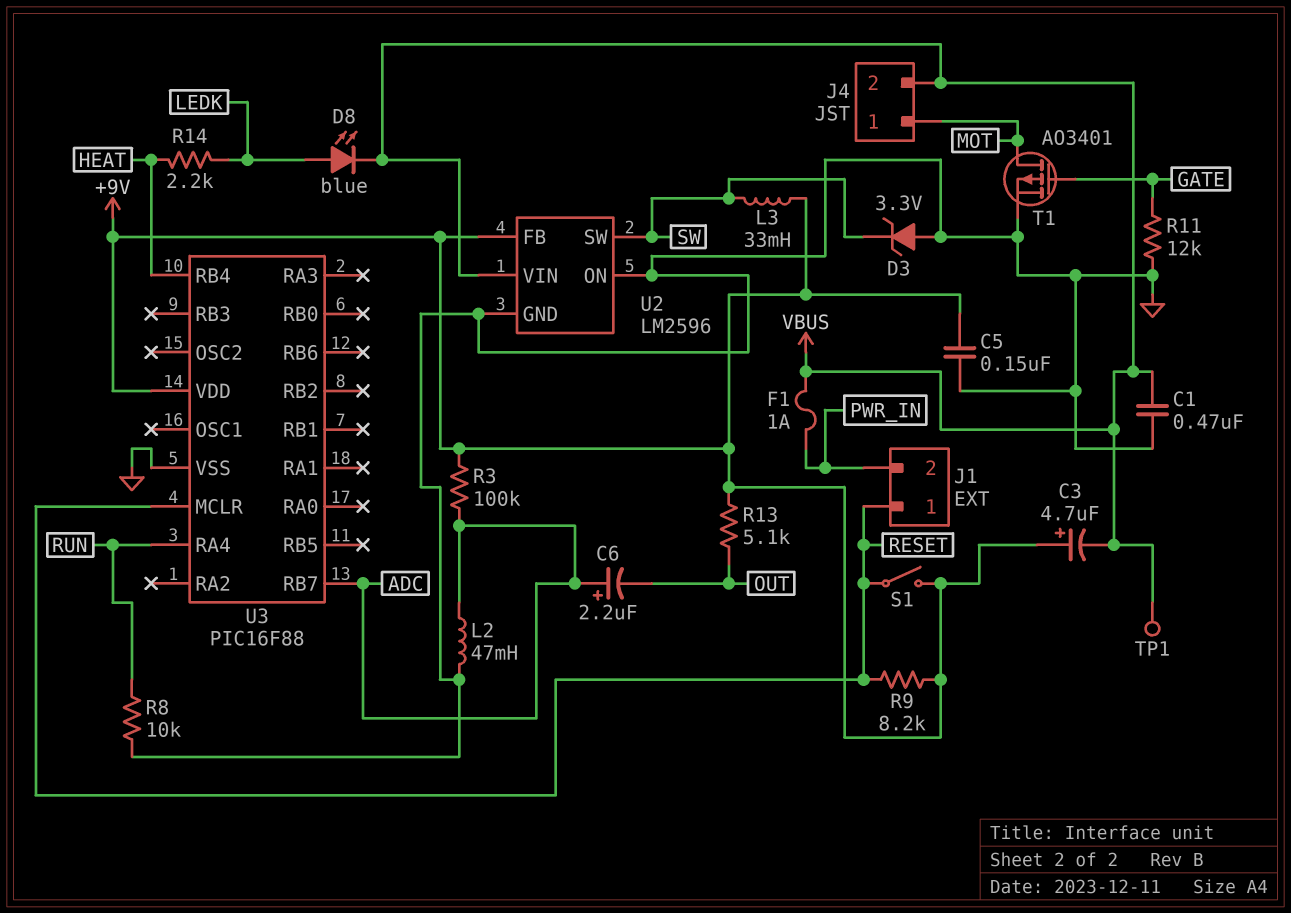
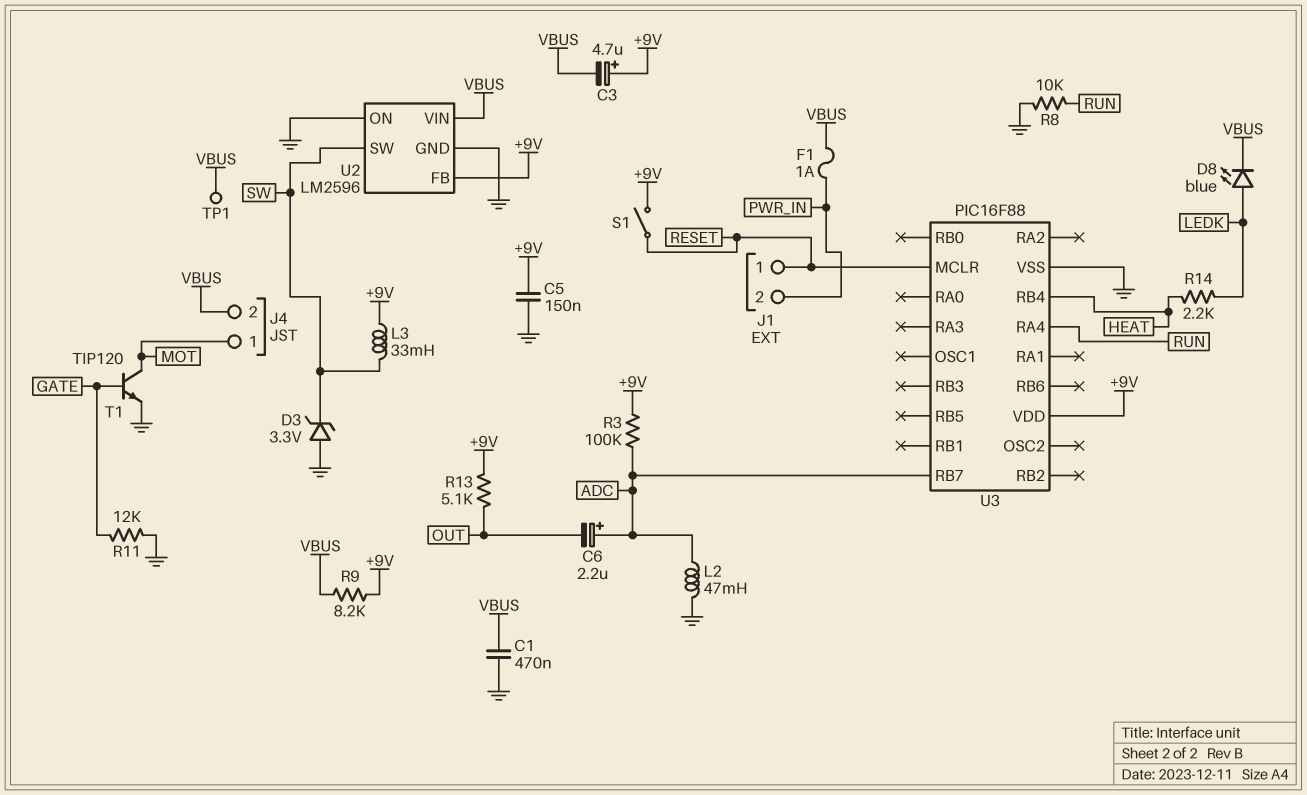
R9: 8.2k (+9V, RESET) -> 8.2k (+9V, VBUS)
T1: PMOS AO3401 (G GATE, D MOT, S GND) -> NPN TIP120 (B GATE, C MOT, E GND)

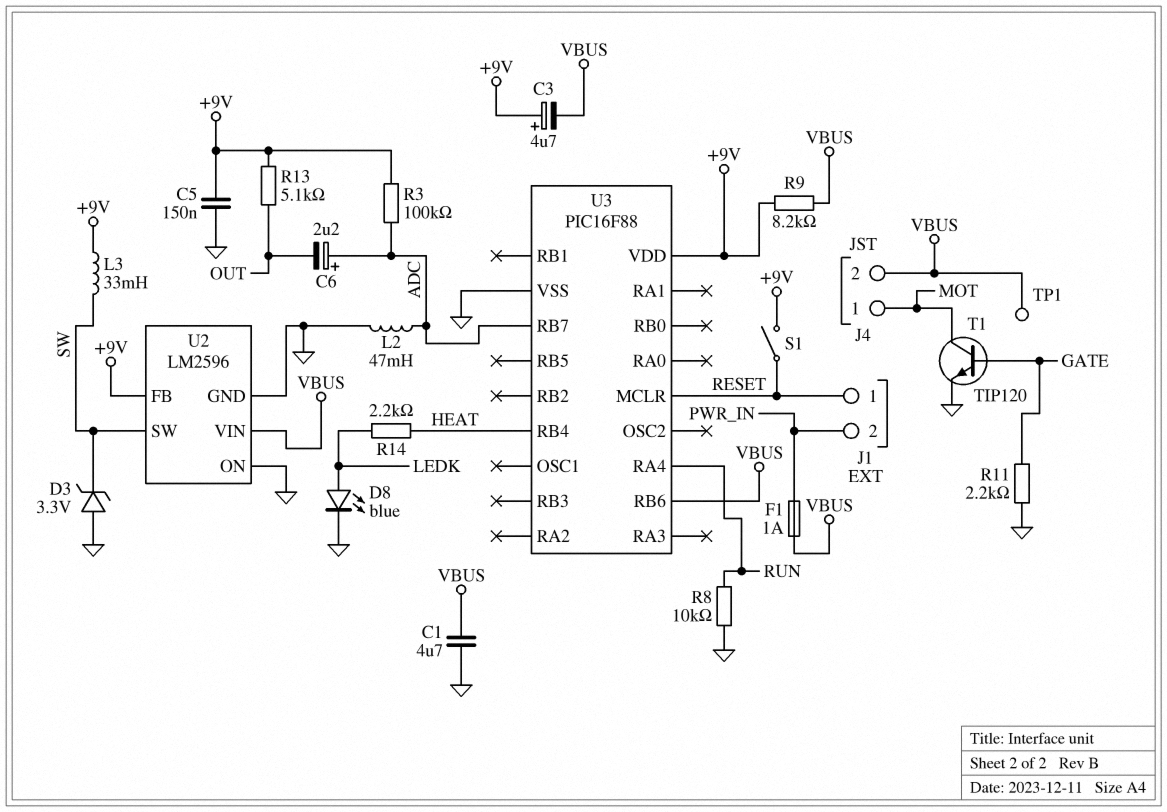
C1: 470nF (GND, VBUS) -> 4.7uF (GND, VBUS)
D8: LED blue (A LEDK, K VBUS) -> LED blue (A LEDK, K GND)
R11: 12k (GATE, GND) -> 2.2k (GATE, GND)
U3 pin RB6: none -> VBUS

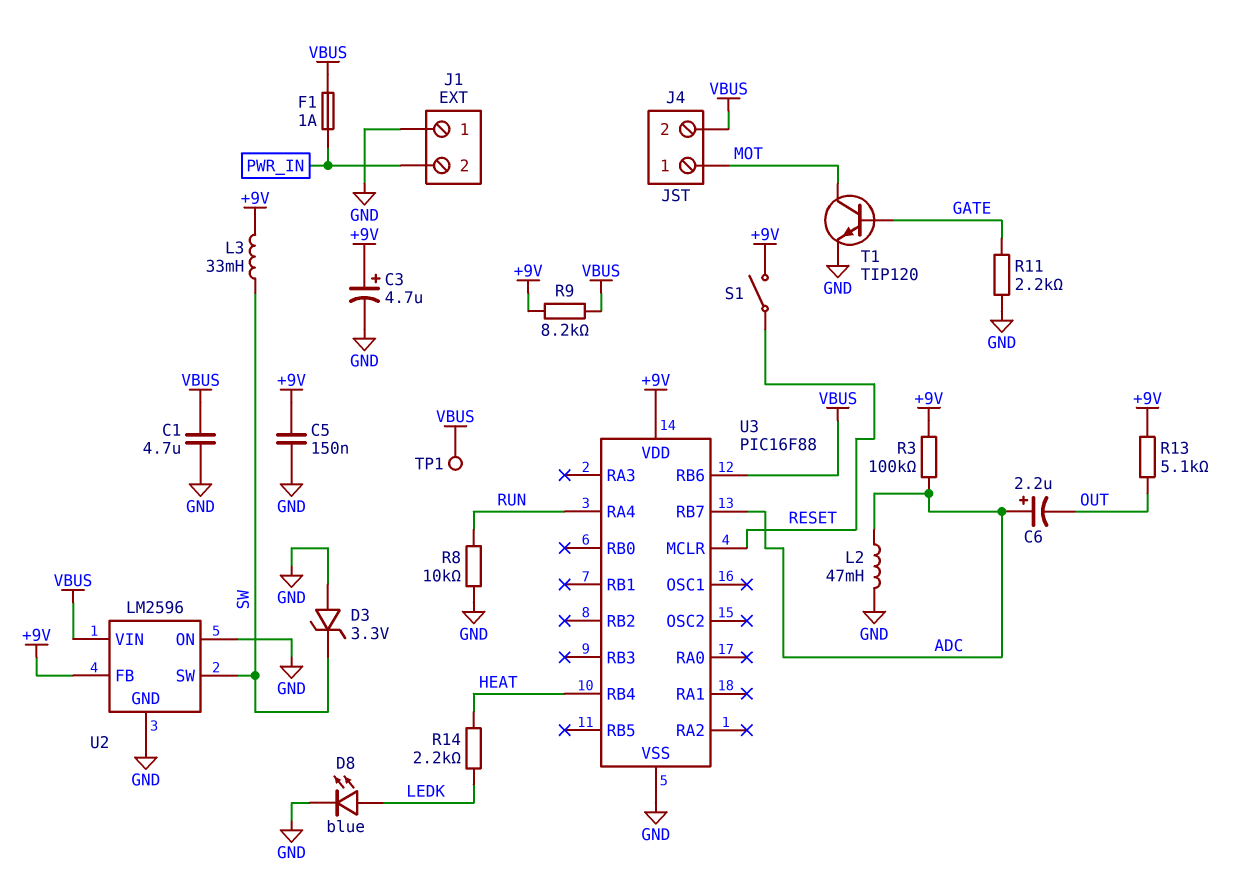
C3: 4.7uF (plus +9V, minus VBUS) -> 4.7uF (plus +9V, minus GND)
J1 pin 1: RESET -> GND

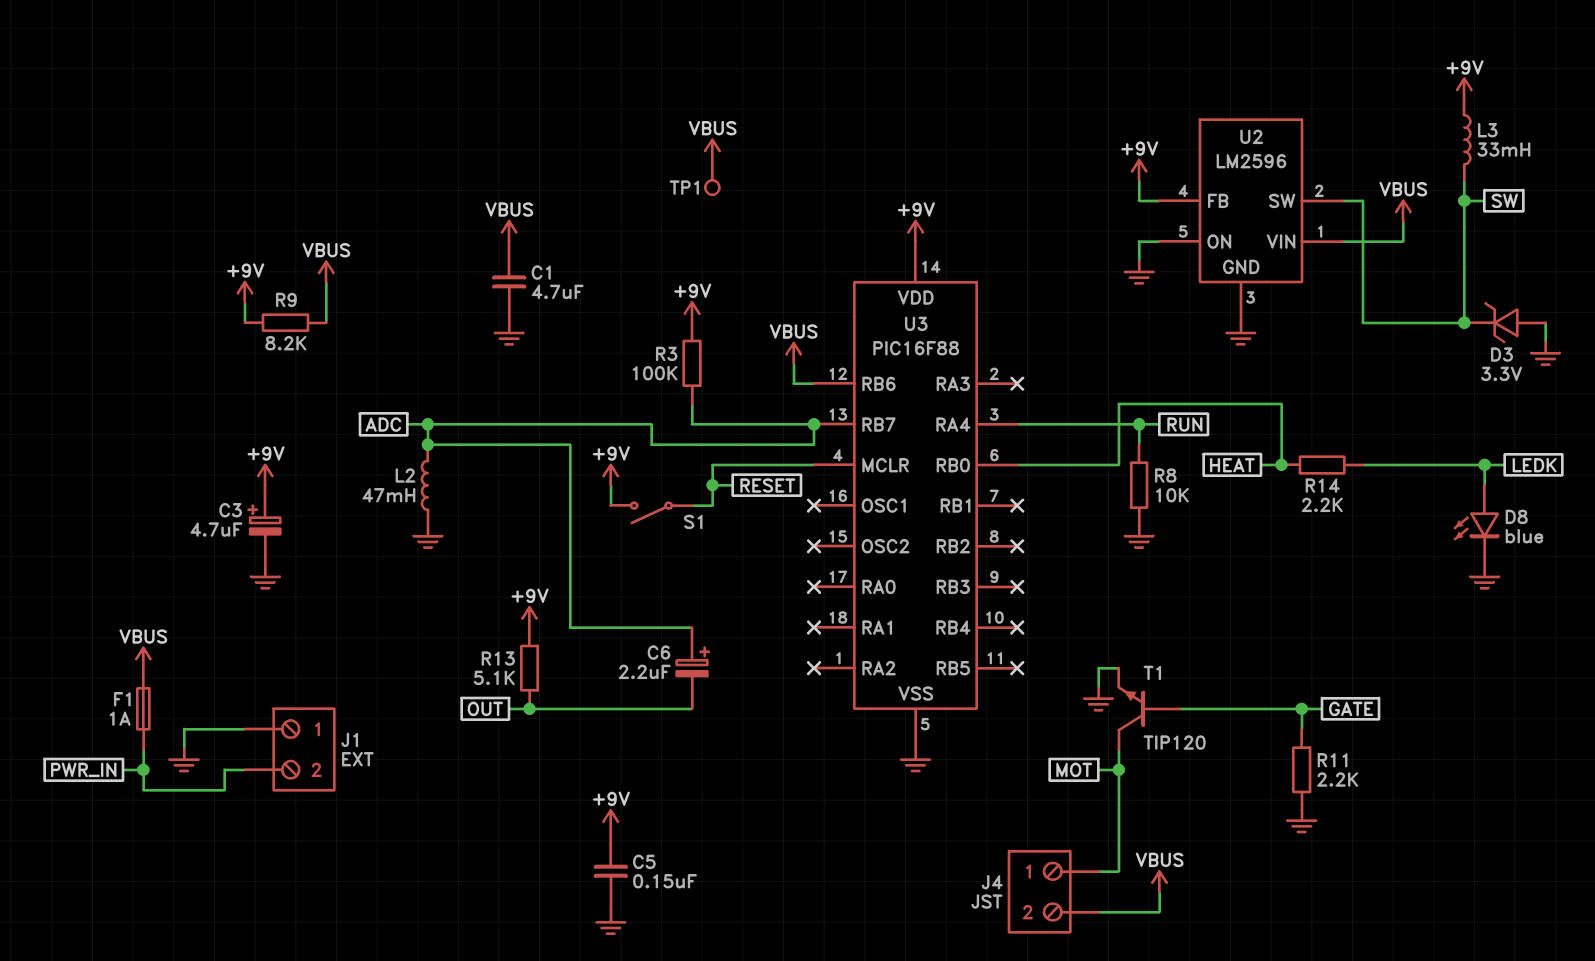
U3 pin RB0: none -> HEAT
U3 pin RB4: HEAT -> none

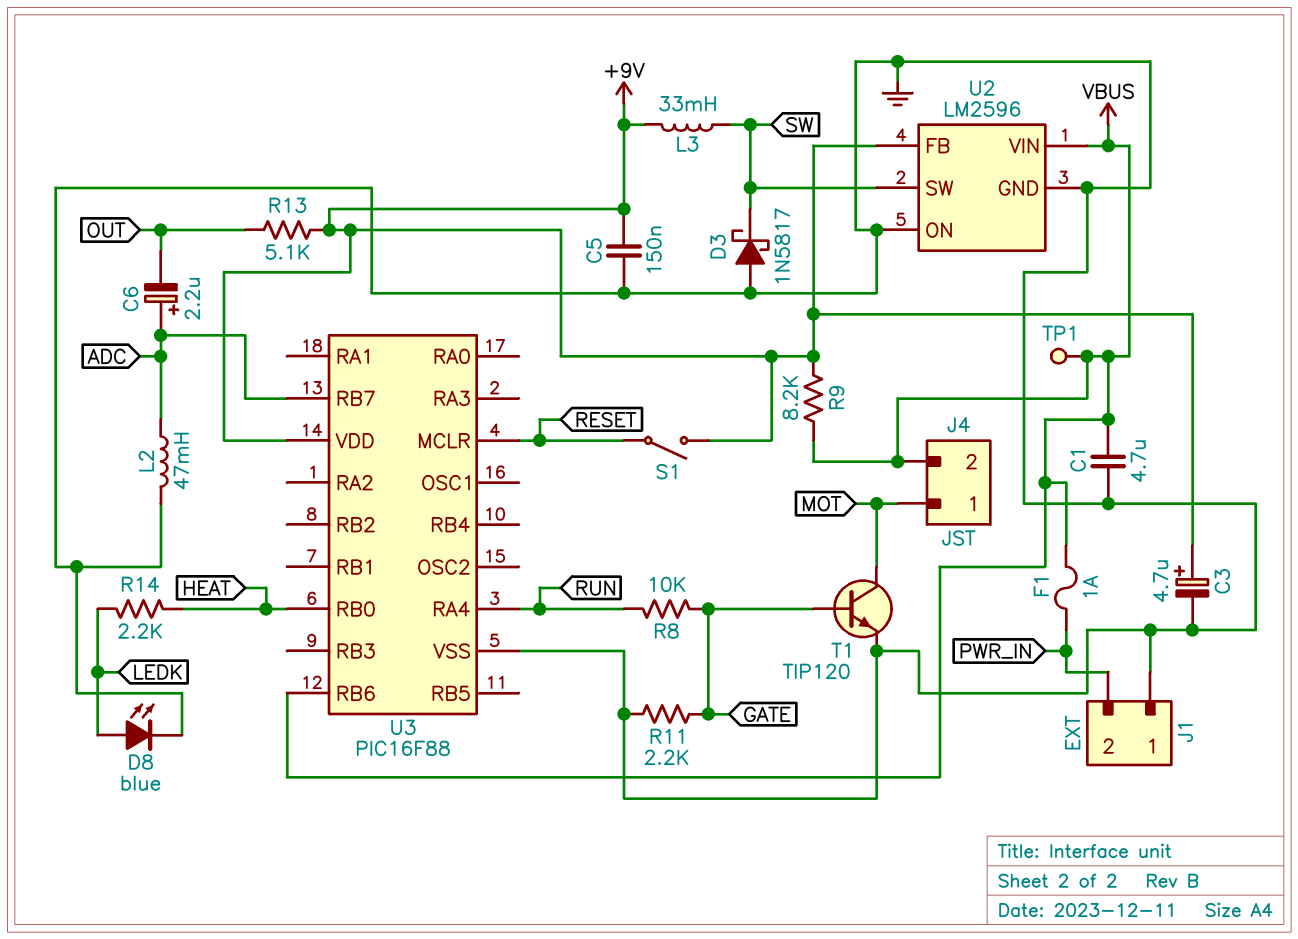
D3: zener 3.3V (A GND, K SW) -> schottky 1N5817 (A GND, K SW)
R3: 100k (+9V, ADC) -> none
R8: 10k (GND, RUN) -> 10k (GATE, RUN)

